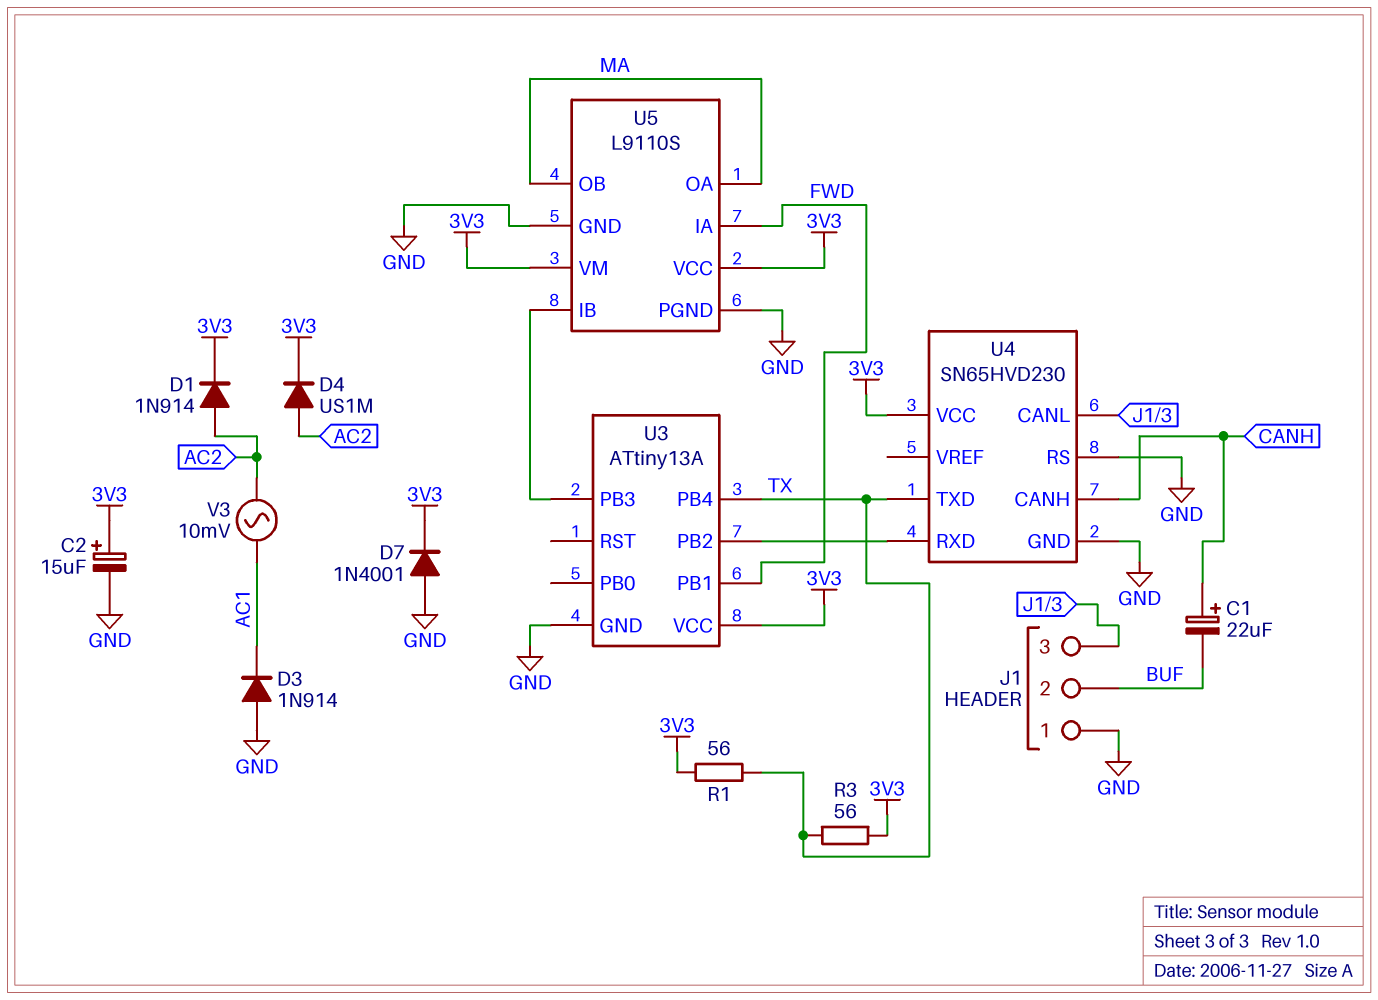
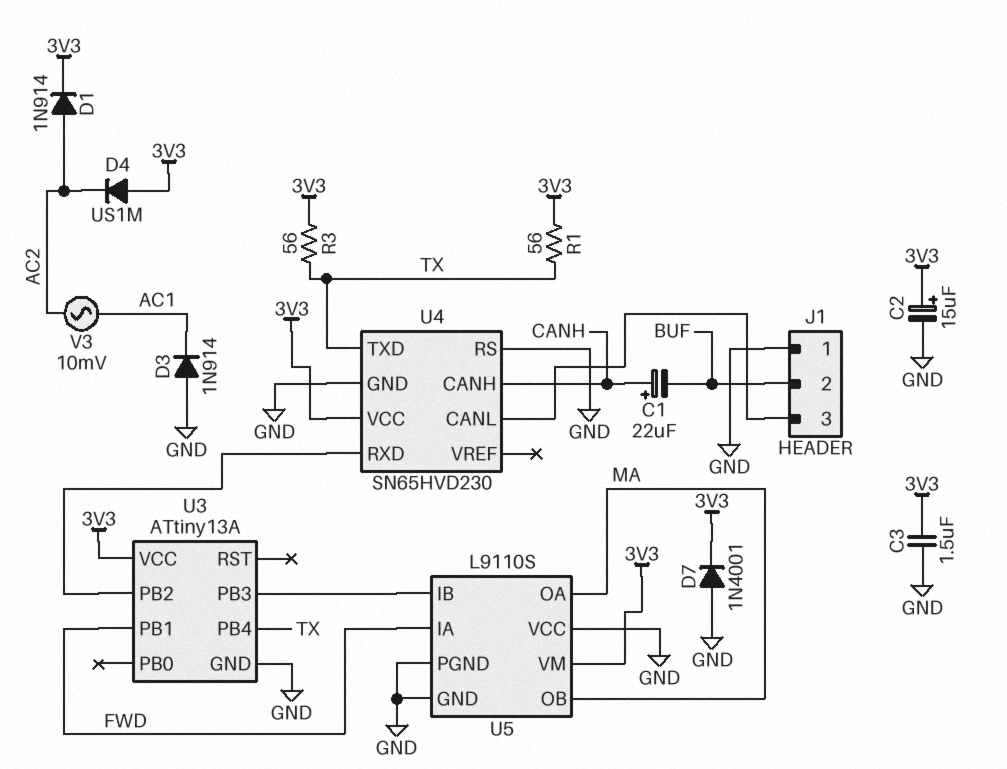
C3: none -> 1.5uF (3V3, GND)
D4: diode US1M (A AC2, K 3V3) -> diode US1M (A 3V3, K AC2)
U5 pin VCC: 3V3 -> GND

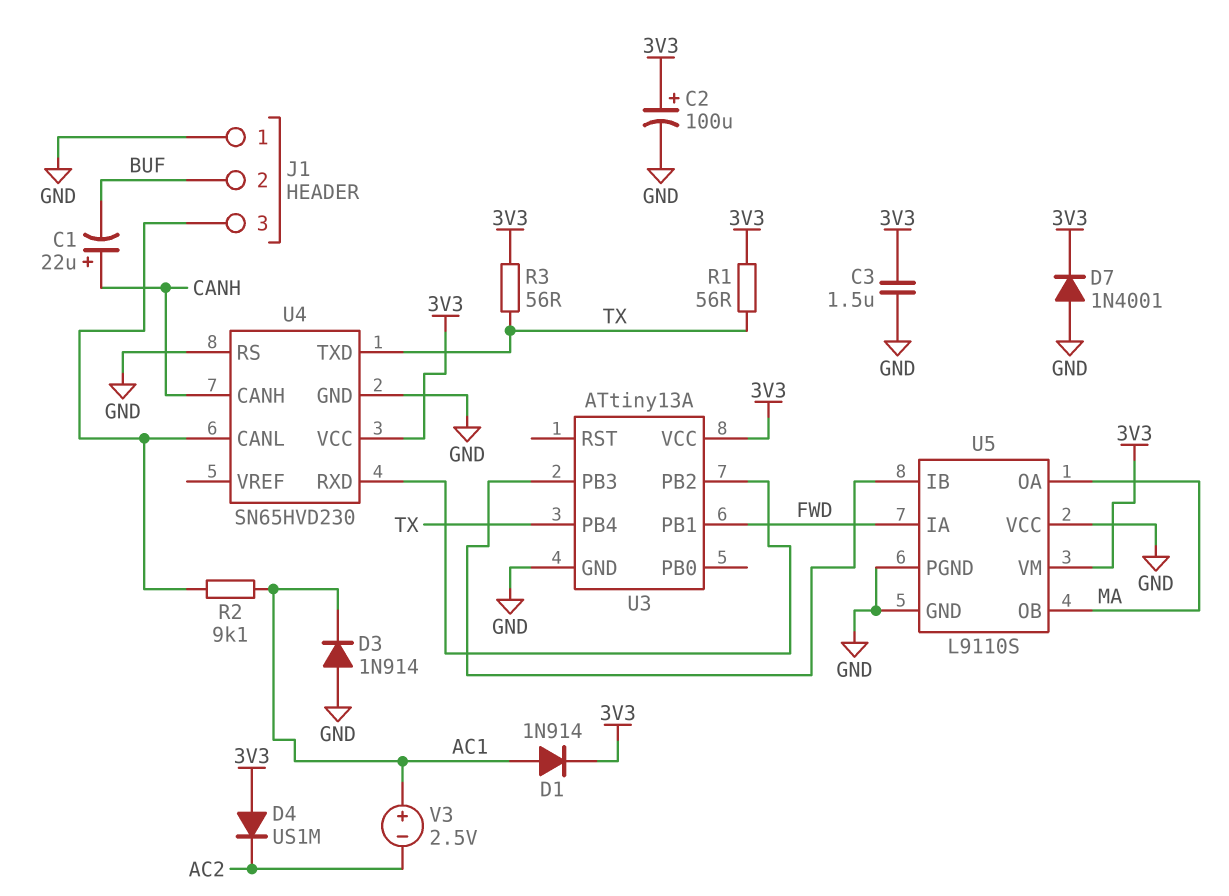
C2: 15uF (plus 3V3, minus GND) -> 100uF (plus 3V3, minus GND)
D1: diode 1N914 (A AC2, K 3V3) -> diode 1N914 (A AC1, K 3V3)
R2: none -> 9.1k (AC1, J1/3)
V3: AC 10mV (AC1, AC2) -> 2.5V (plus AC1, minus AC2)

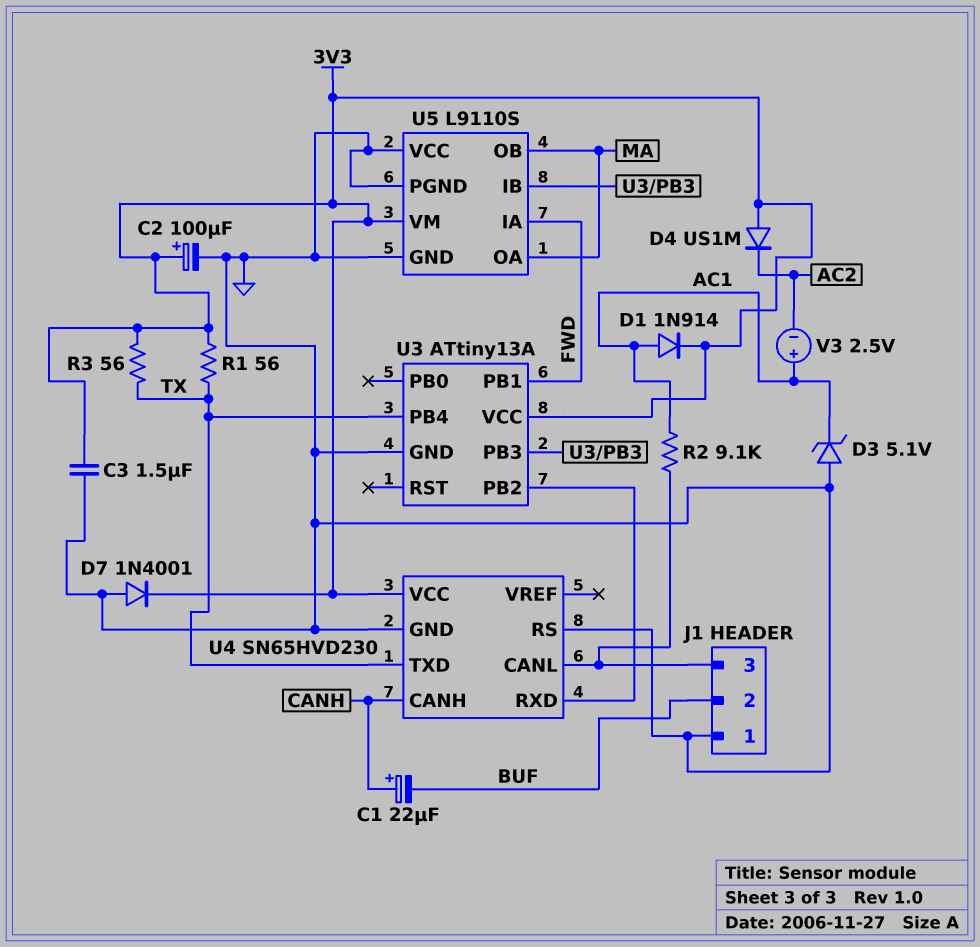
D3: diode 1N914 (A GND, K AC1) -> zener 5.1V (A GND, K AC1)

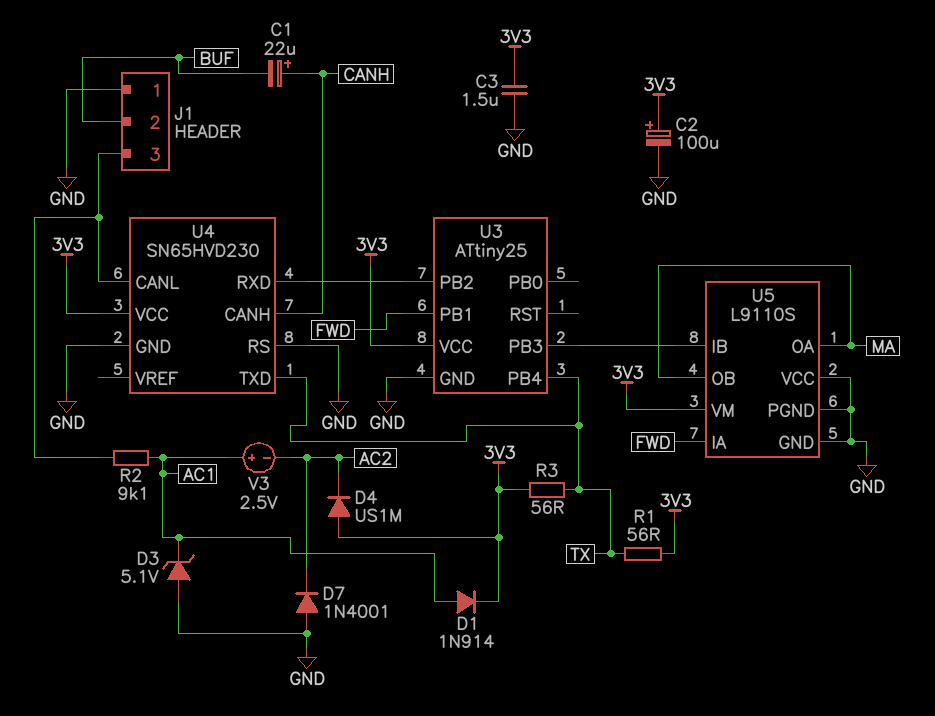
D7: diode 1N4001 (A GND, K 3V3) -> diode 1N4001 (A GND, K AC2)
U3: ATtiny13A -> ATtiny25

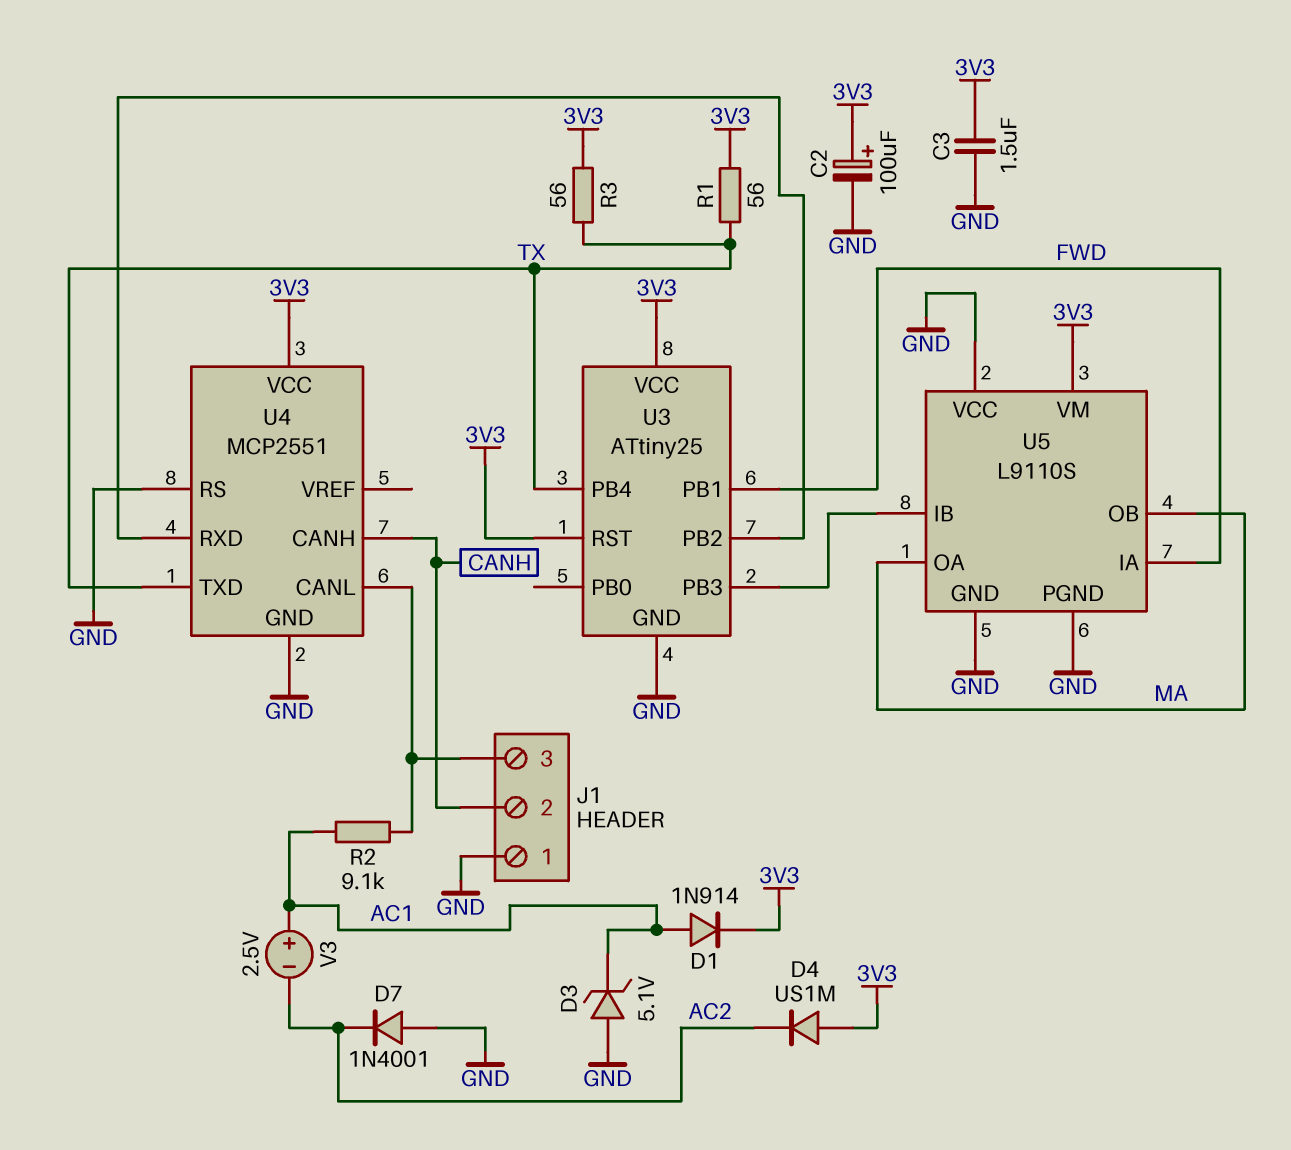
C1: 22uF (plus CANH, minus BUF) -> none
J1 pin 2: BUF -> CANH
U3 pin RST: none -> 3V3
U4: SN65HVD230 -> MCP2551

